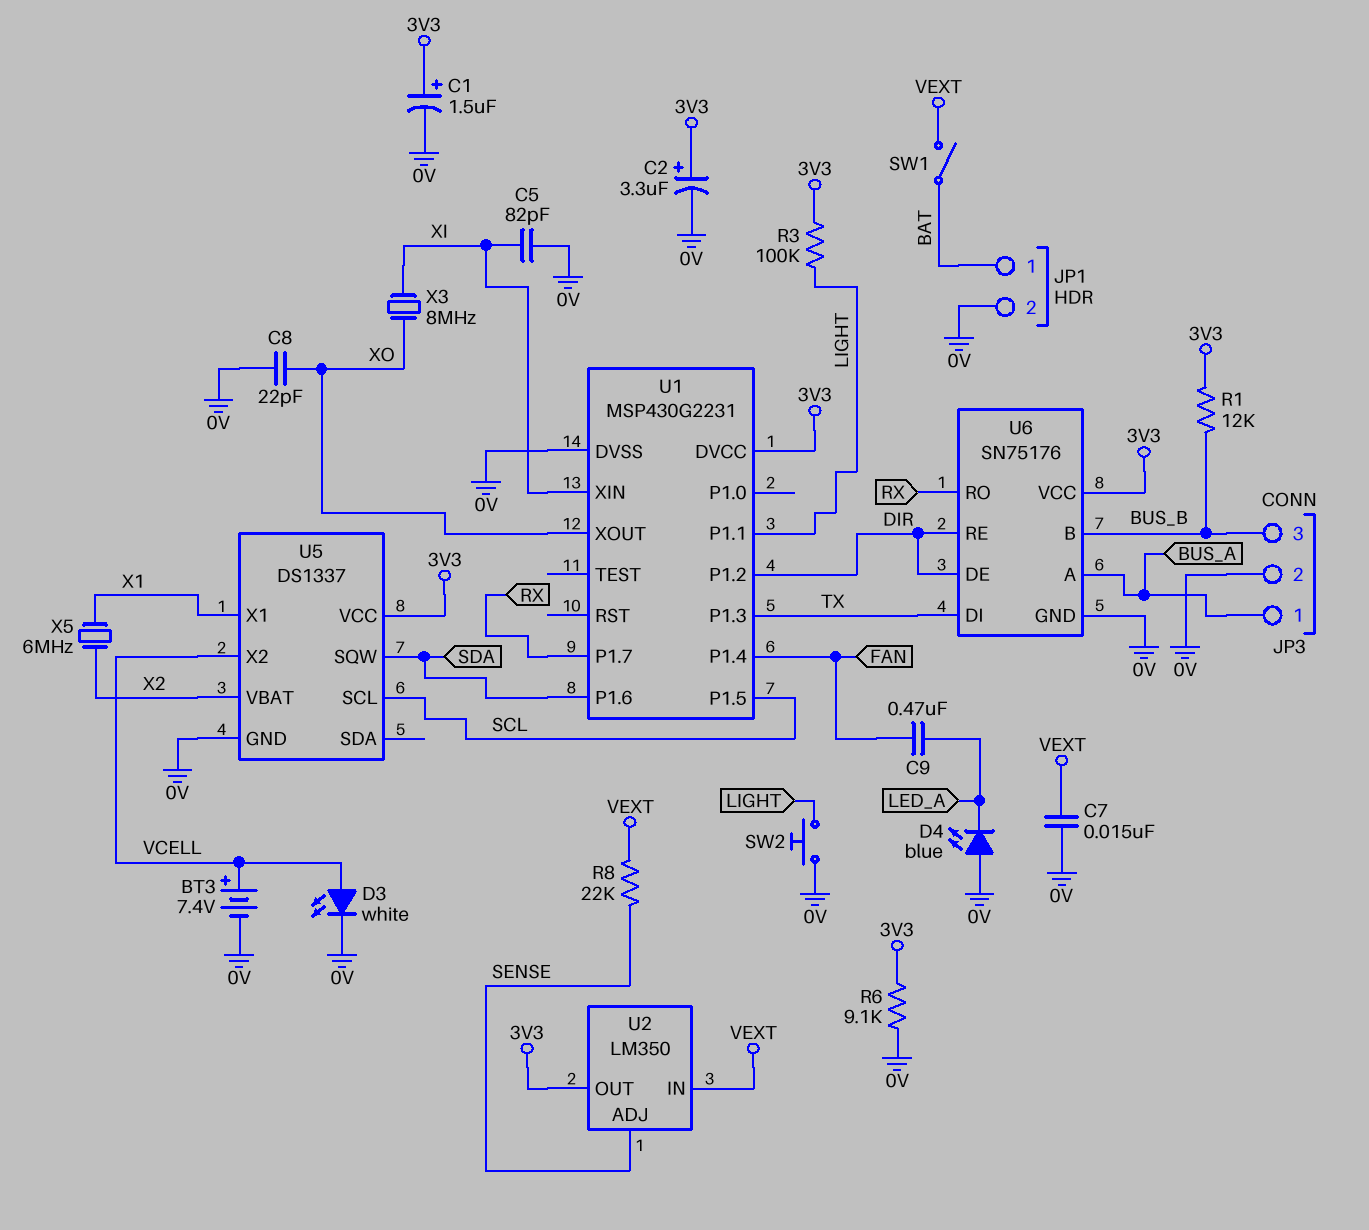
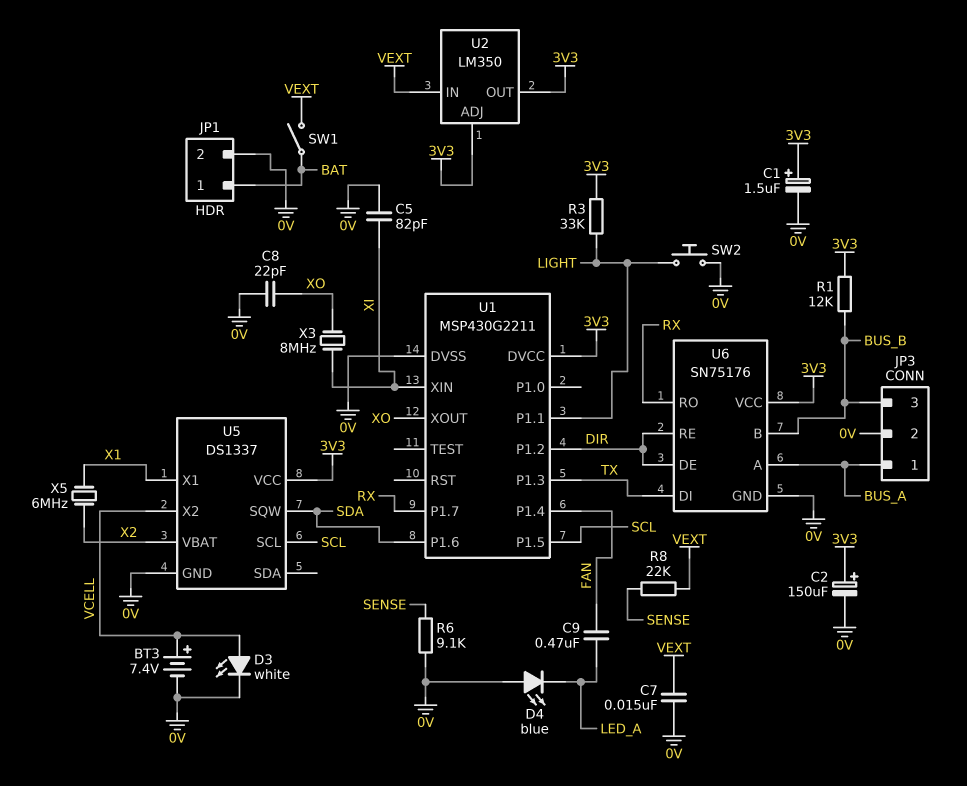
C2: 3.3uF (plus 3V3, minus 0V) -> 150uF (plus 3V3, minus 0V)
R3: 100k (3V3, LIGHT) -> 33k (3V3, LIGHT)
R6: 9.1k (0V, 3V3) -> 9.1k (0V, SENSE)
U1: MSP430G2231 -> MSP430G2211
U2 pin ADJ: SENSE -> 3V3

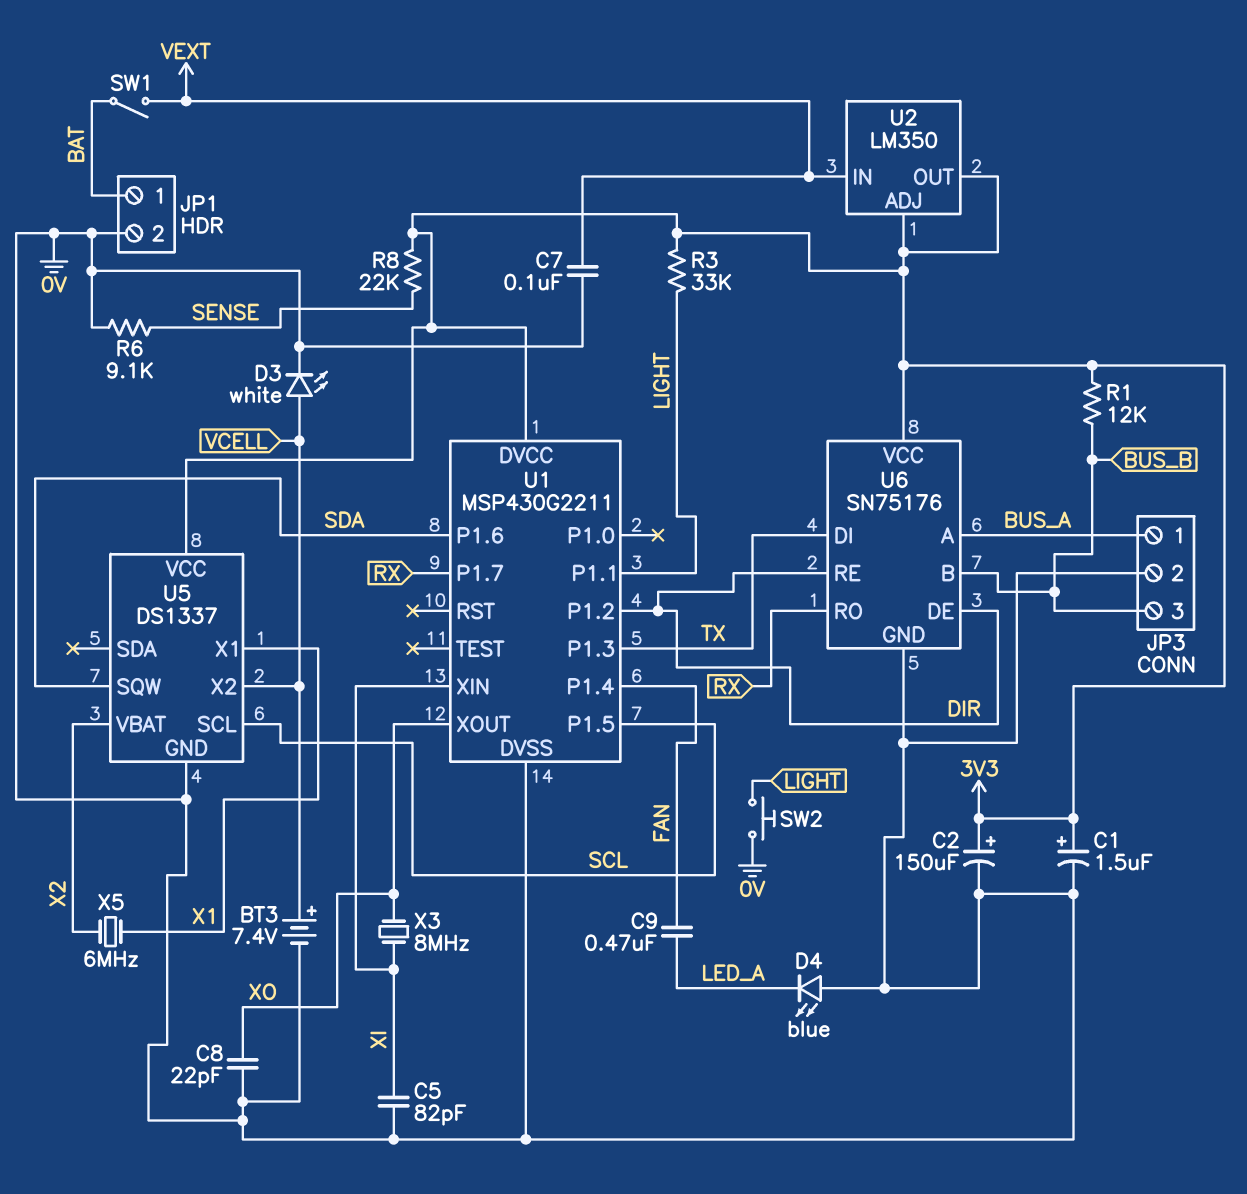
C7: 15nF (0V, VEXT) -> 100nF (0V, VEXT)
R8: 22k (SENSE, VEXT) -> 22k (3V3, SENSE)

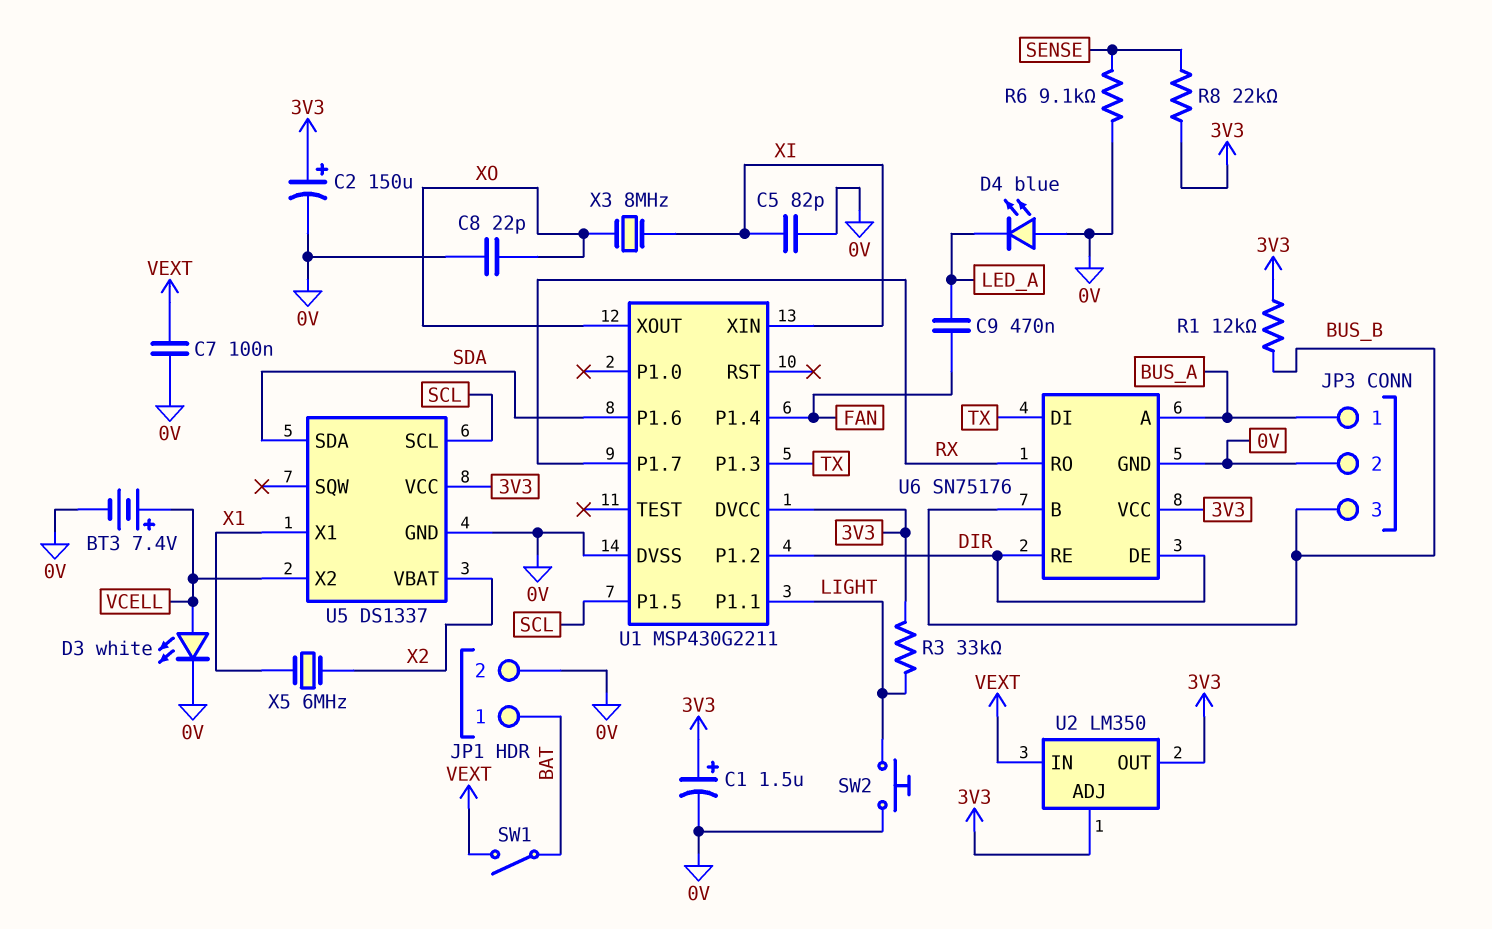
U5 pin SDA: none -> SDA
U5 pin SQW: SDA -> none

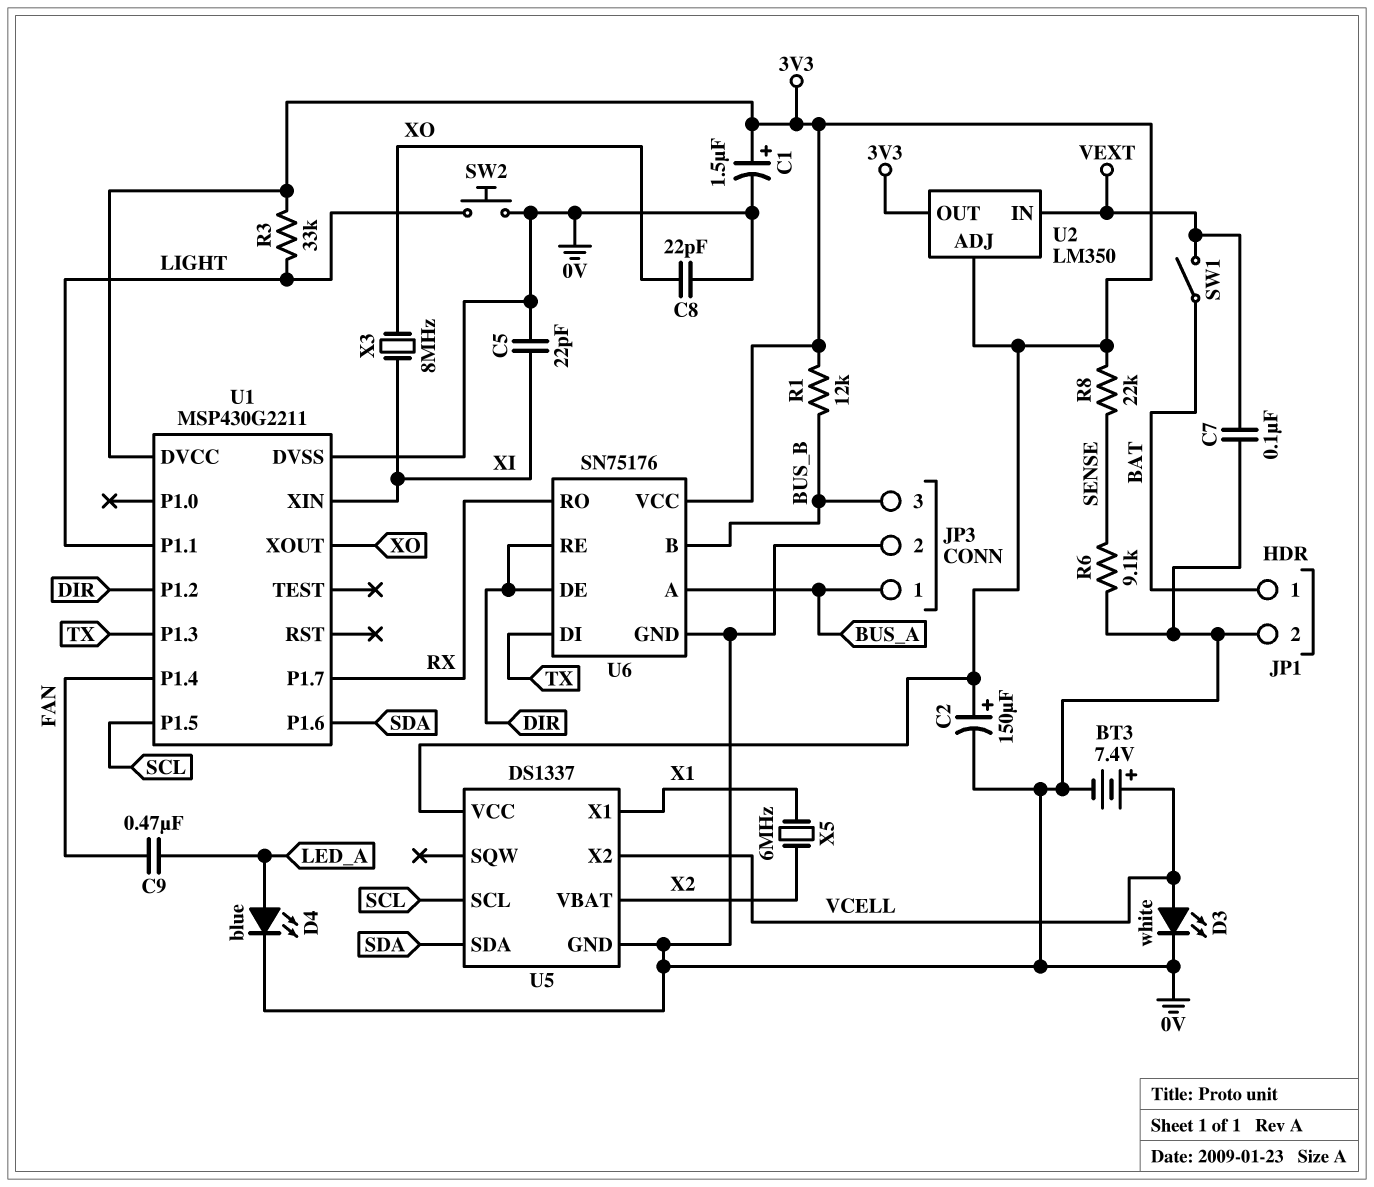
C5: 82pF (0V, XI) -> 22pF (0V, XI)
D4: LED blue (A 0V, K LED_A) -> LED blue (A LED_A, K 0V)

